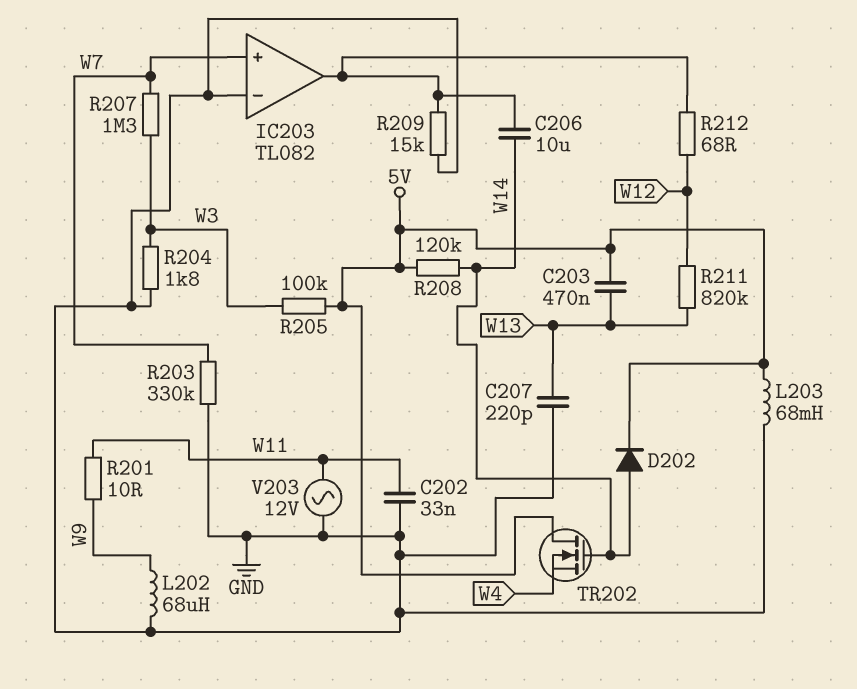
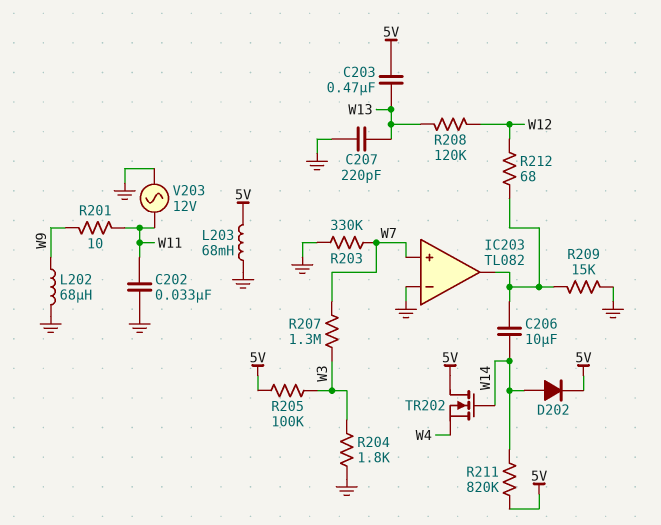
R208: 120k (5V, W14) -> 120k (W12, W13)
R211: 820k (W12, W13) -> 820k (5V, W14)

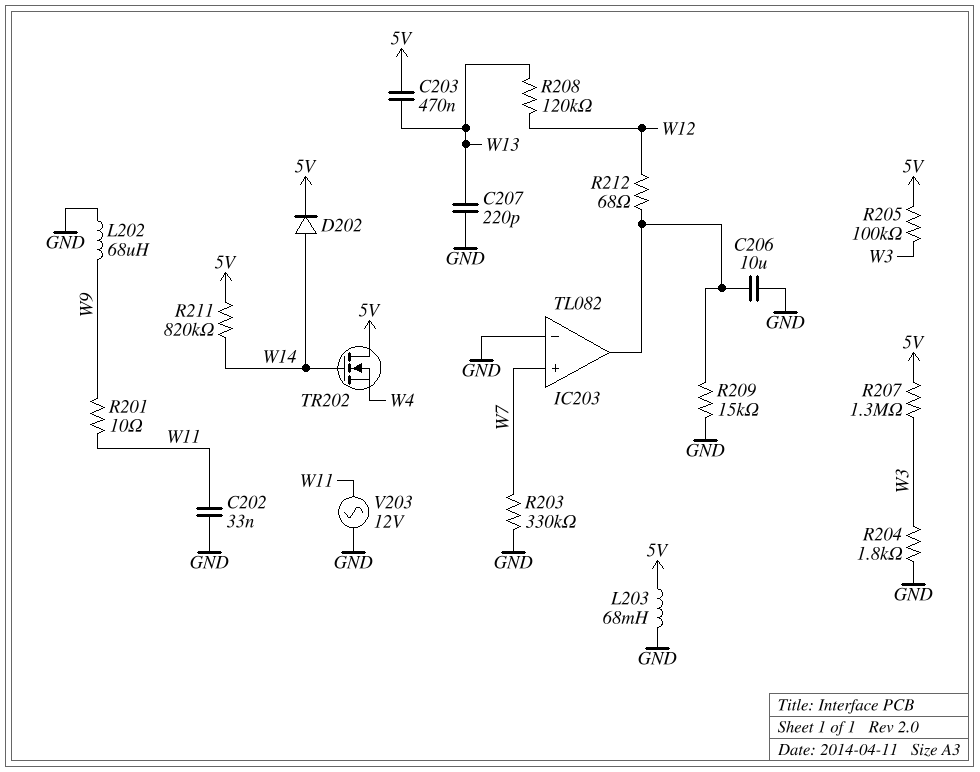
C206: 10uF (IC203/out, W14) -> 10uF (GND, IC203/out)
R207: 1.3M (W3, W7) -> 1.3M (5V, W3)

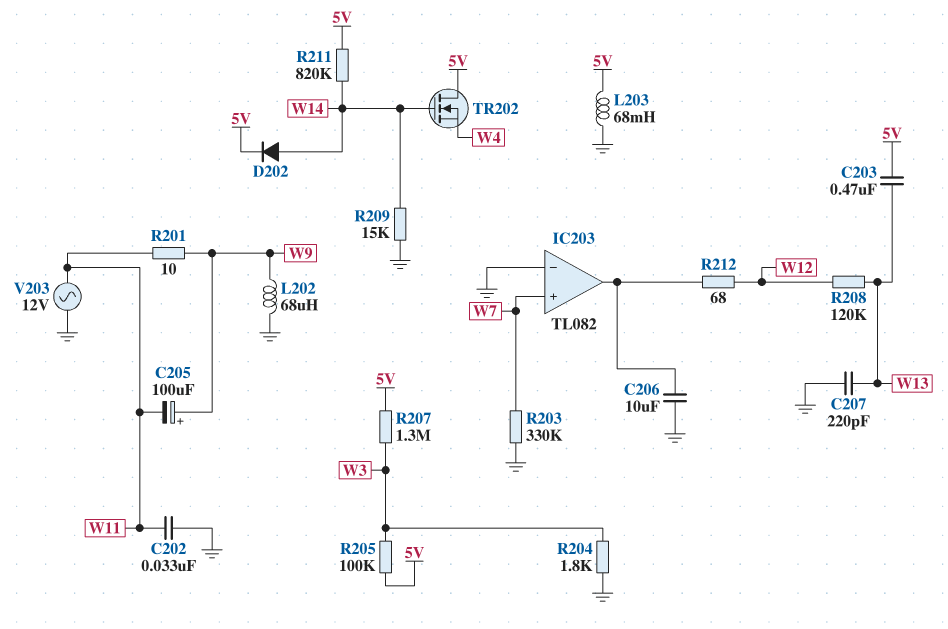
C205: none -> 100uF (plus W9, minus W11)
R209: 15k (GND, IC203/out) -> 15k (GND, W14)

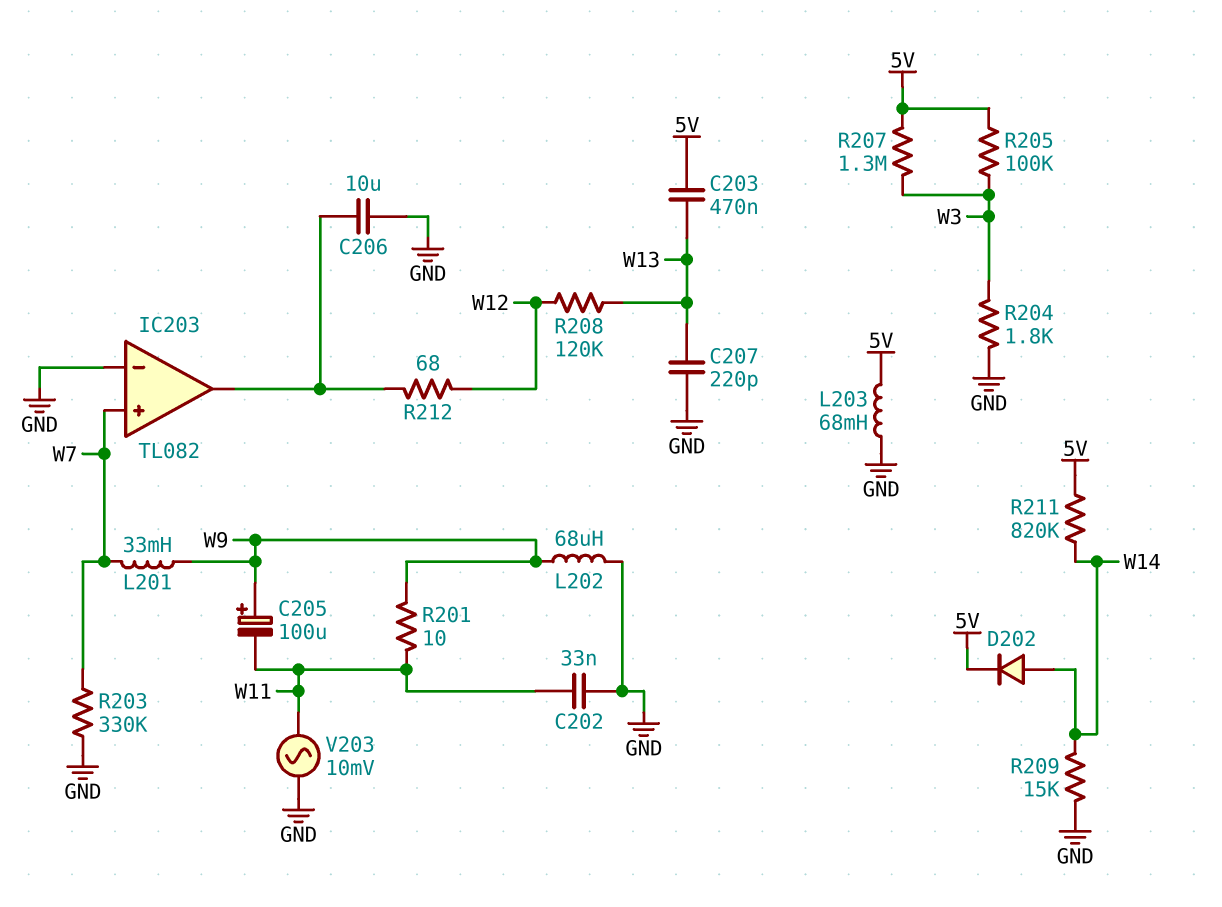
L201: none -> 33mH (W7, W9)
TR202: NMOS (G W14, D 5V, S W4) -> none
V203: AC 12V (GND, W11) -> AC 10mV (GND, W11)

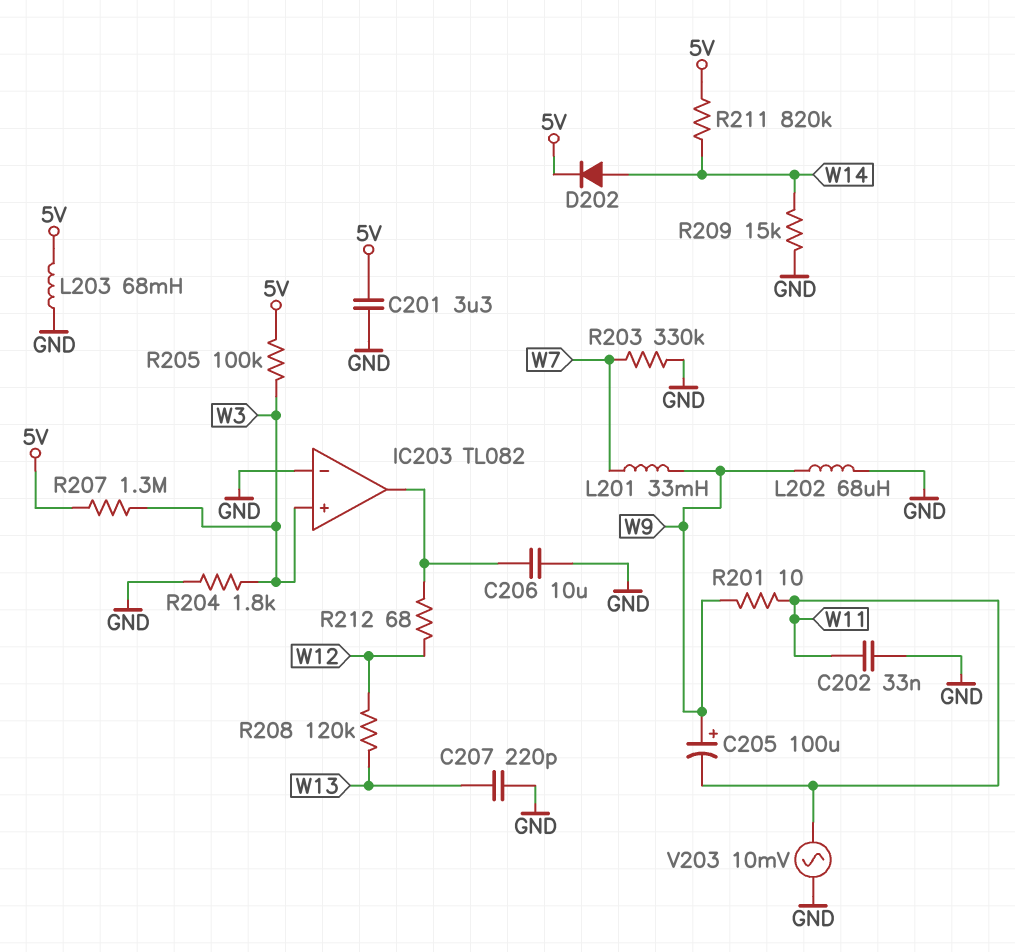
C201: none -> 3.3uF (5V, GND)
C203: 470nF (5V, W13) -> none
IC203 pin in+: W7 -> W3

